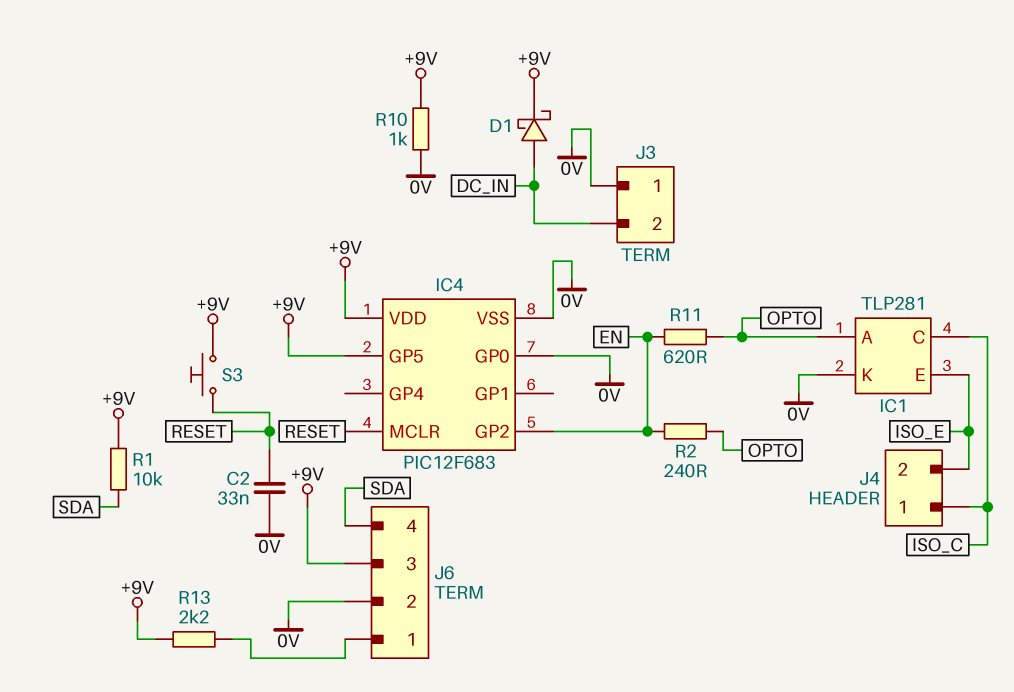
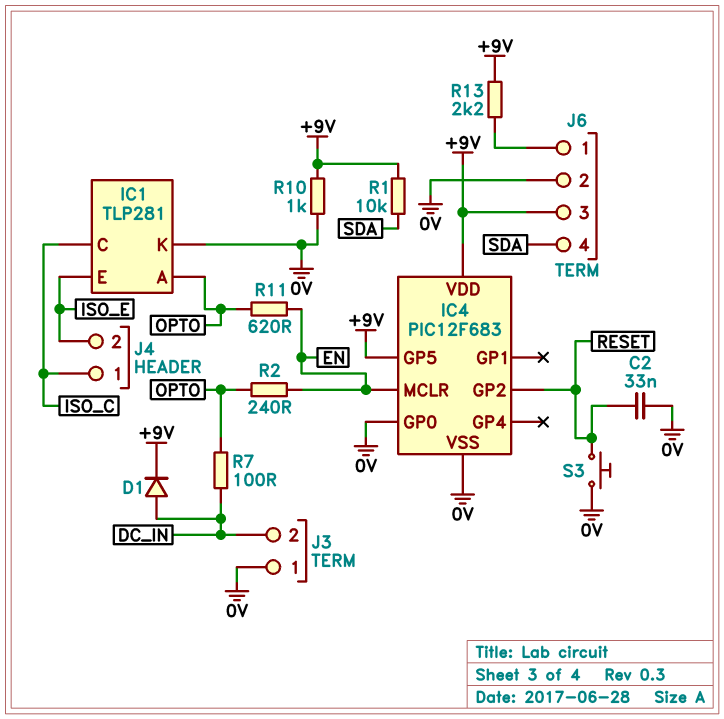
D1: schottky (A DC_IN, K +9V) -> diode (A DC_IN, K +9V)
IC4 pin GP2: EN -> RESET
IC4 pin MCLR: RESET -> EN
R7: none -> 100 (DC_IN, OPTO)
S3: button (+9V, RESET) -> button (0V, RESET)

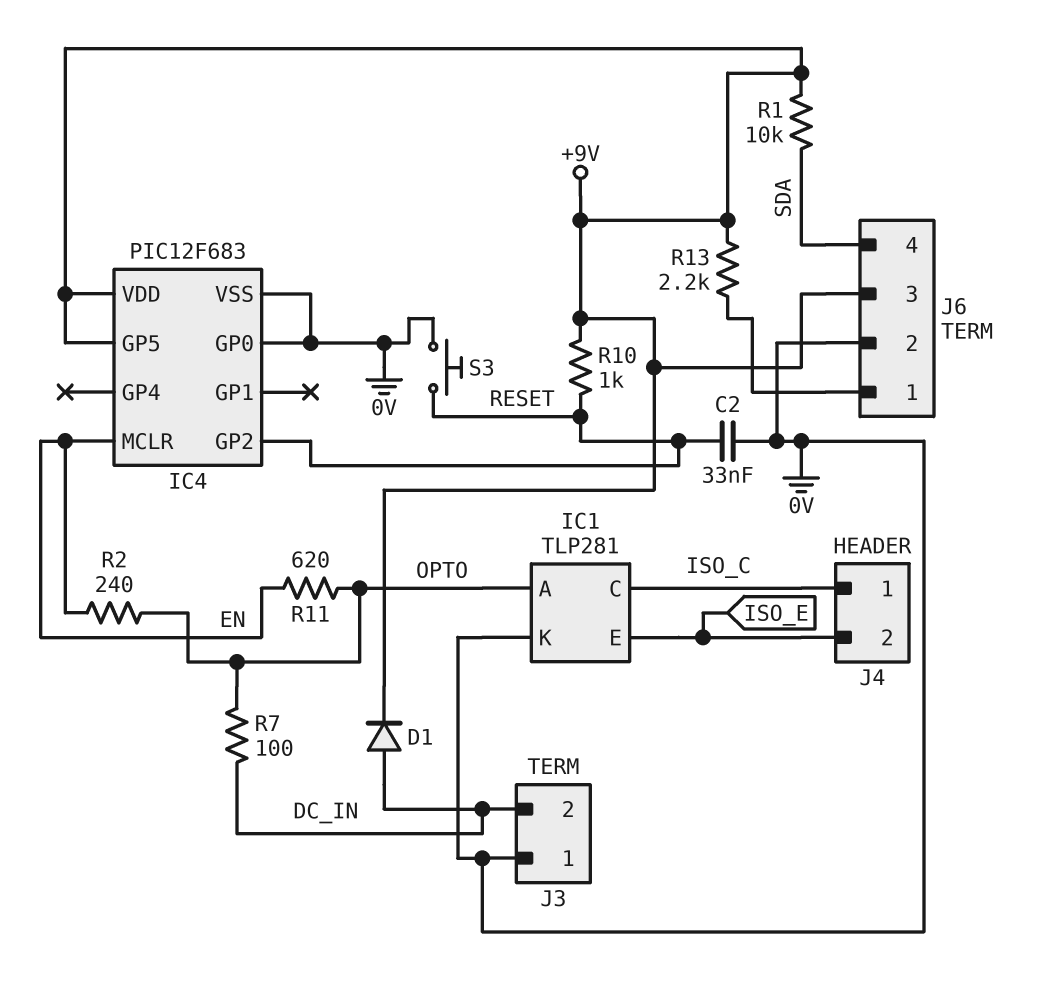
R10: 1k (+9V, 0V) -> 1k (+9V, RESET)

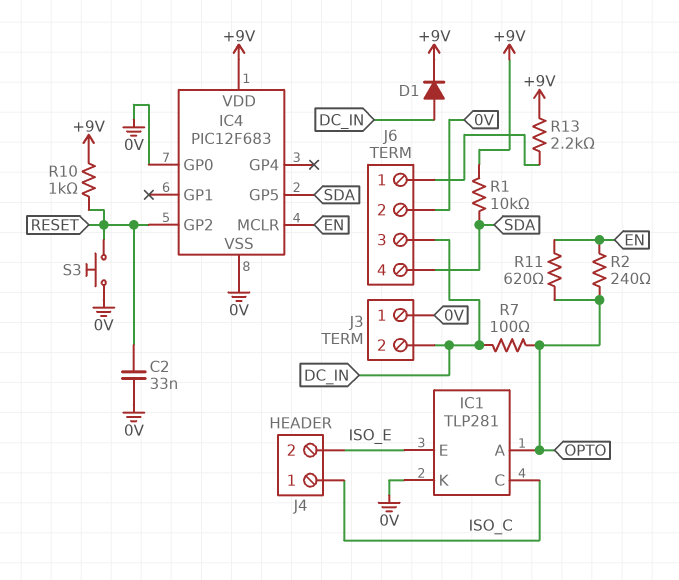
IC4 pin GP5: +9V -> SDA
J6 pin 3: +9V -> DC_IN

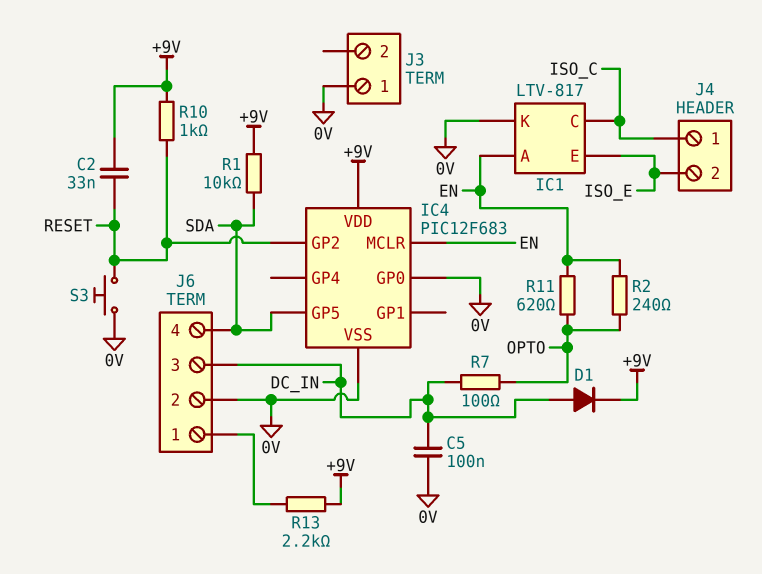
C2: 33nF (0V, RESET) -> 33nF (+9V, RESET)
C5: none -> 100nF (0V, DC_IN)
IC1: TLP281 -> LTV-817
IC1 pin A: OPTO -> EN
J3 pin 2: DC_IN -> none

